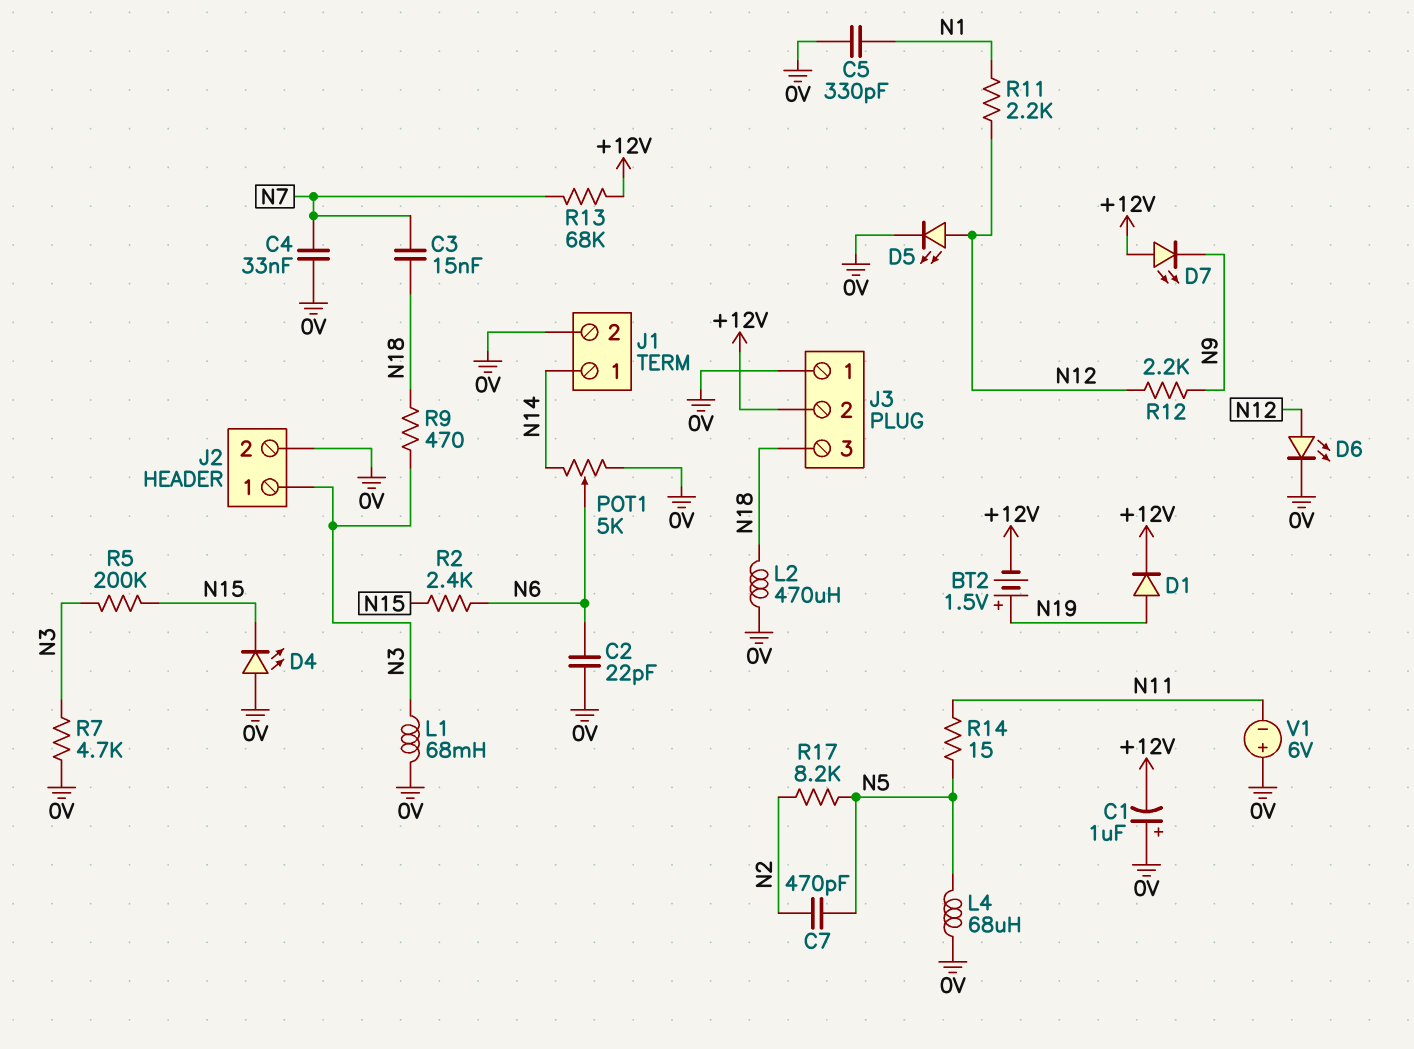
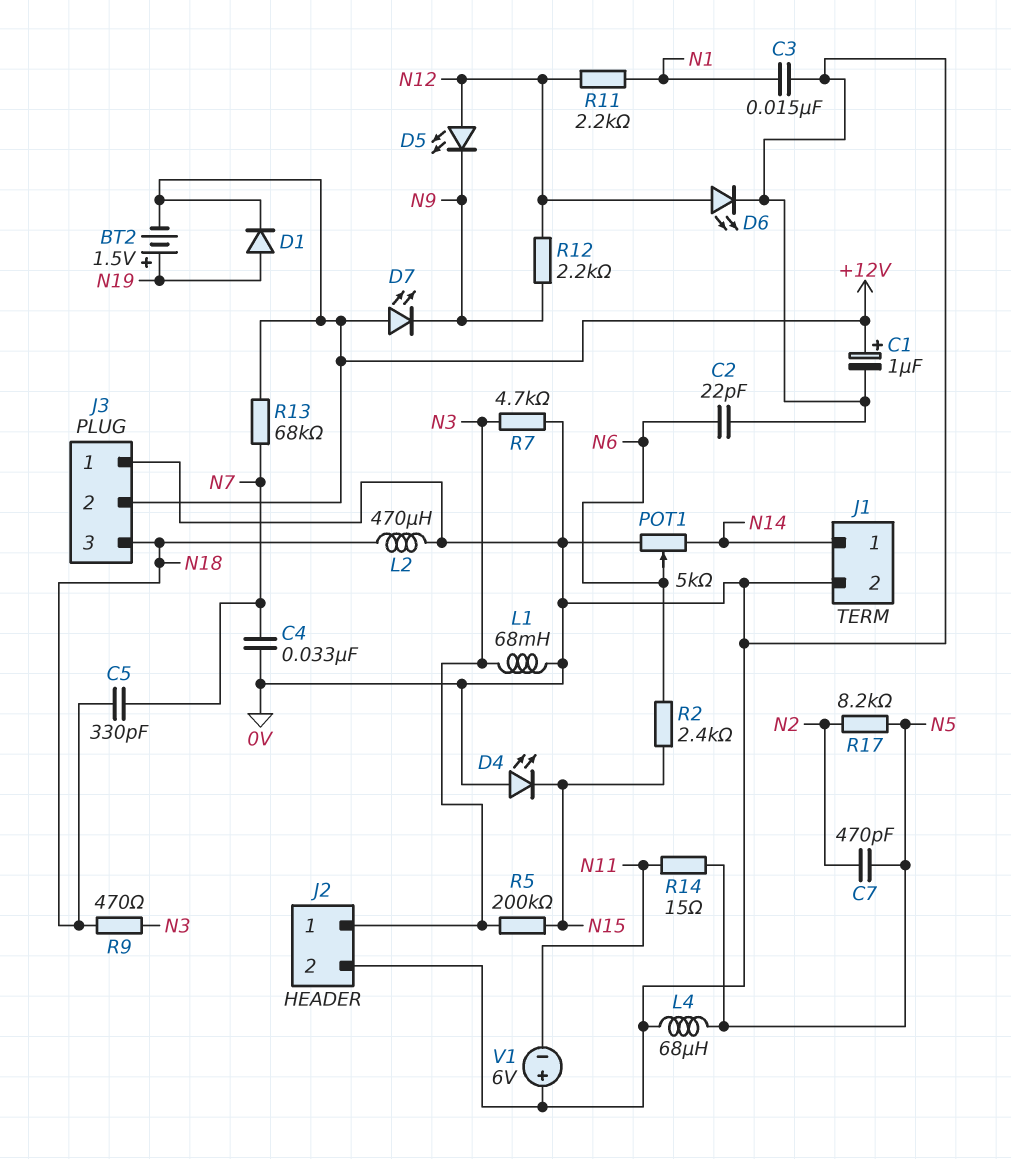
C1: 1uF (plus 0V, minus +12V) -> 1uF (plus +12V, minus 0V)
C3: 15nF (N7, N18) -> 15nF (0V, N1)
C5: 330pF (0V, N1) -> 330pF (N7, N18)
D5: LED (A N12, K 0V) -> LED (A N12, K N9)

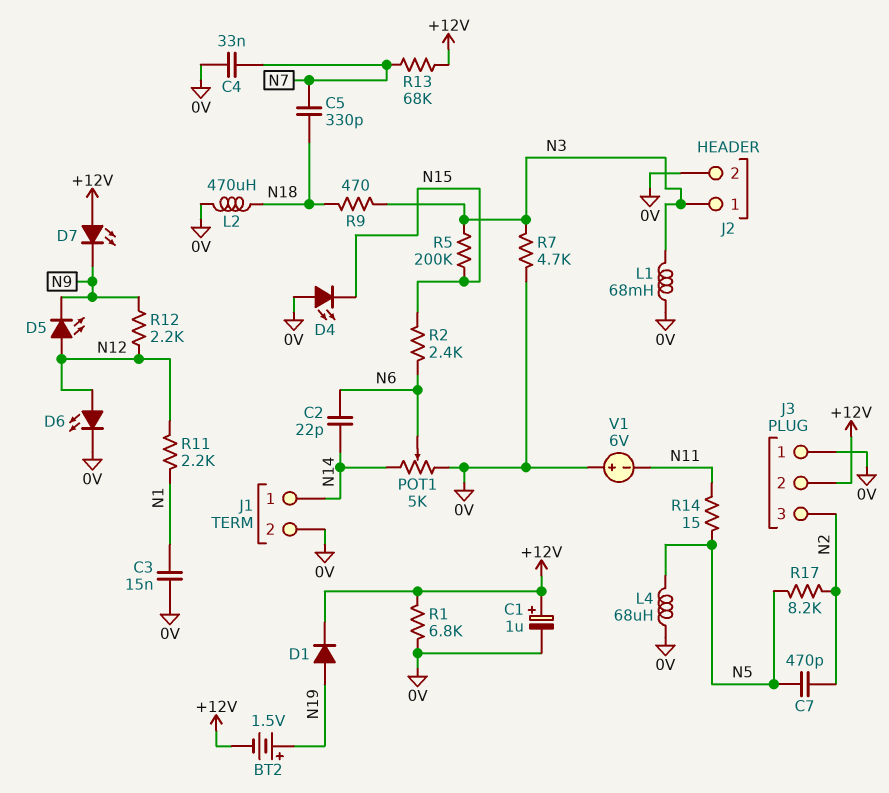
C2: 22pF (0V, N6) -> 22pF (N6, N14)
J3 pin 3: N18 -> N2
R1: none -> 6.8k (+12V, 0V)

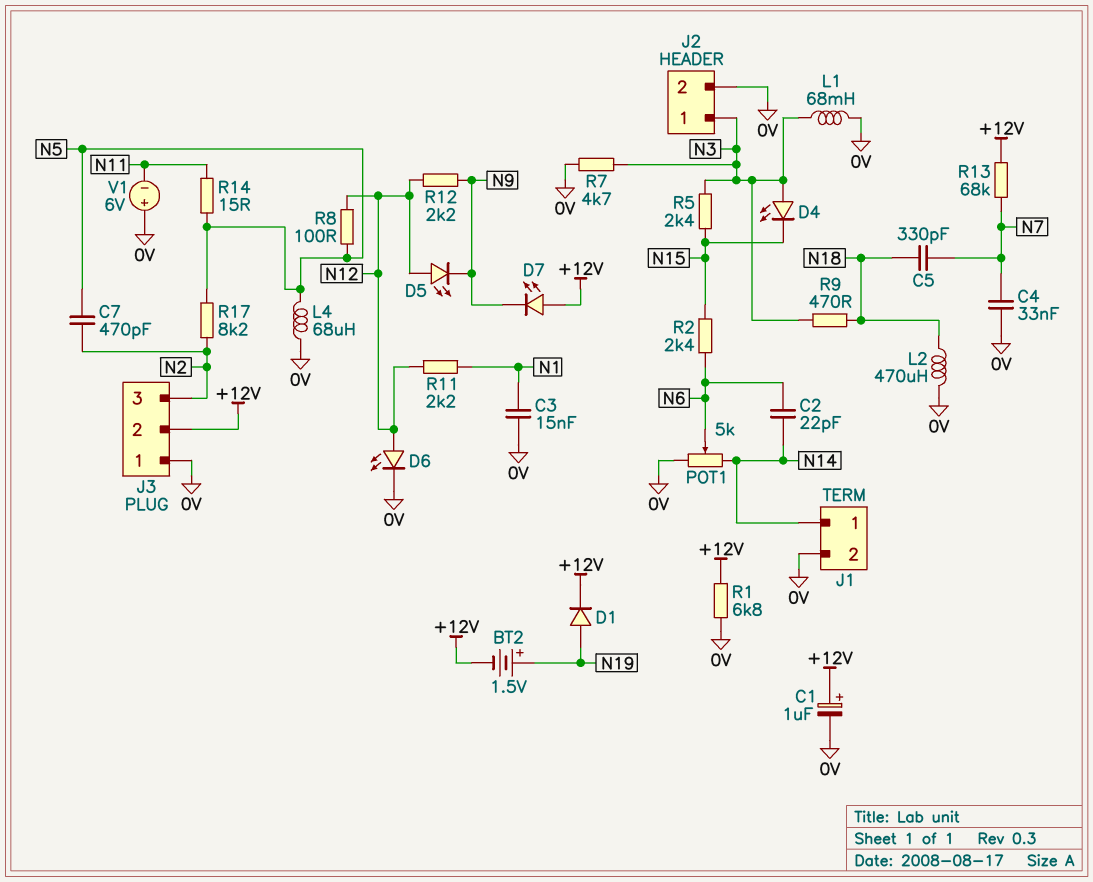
D4: LED (A 0V, K N15) -> LED (A N3, K N15)
R5: 200k (N3, N15) -> 2.4k (N3, N15)
R8: none -> 100 (N5, N12)

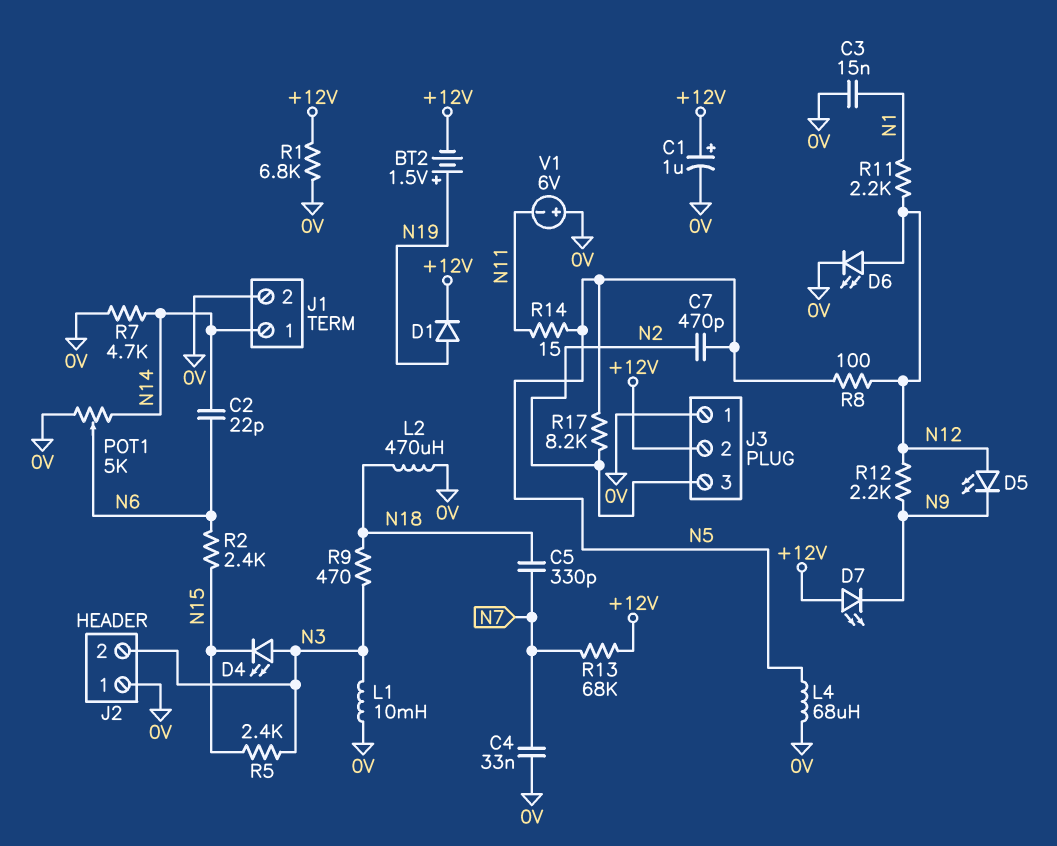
J2 pin 1: N3 -> 0V
J2 pin 2: 0V -> N3
L1: 68mH (0V, N3) -> 10mH (0V, N3)
R7: 4.7k (0V, N3) -> 4.7k (0V, N14)

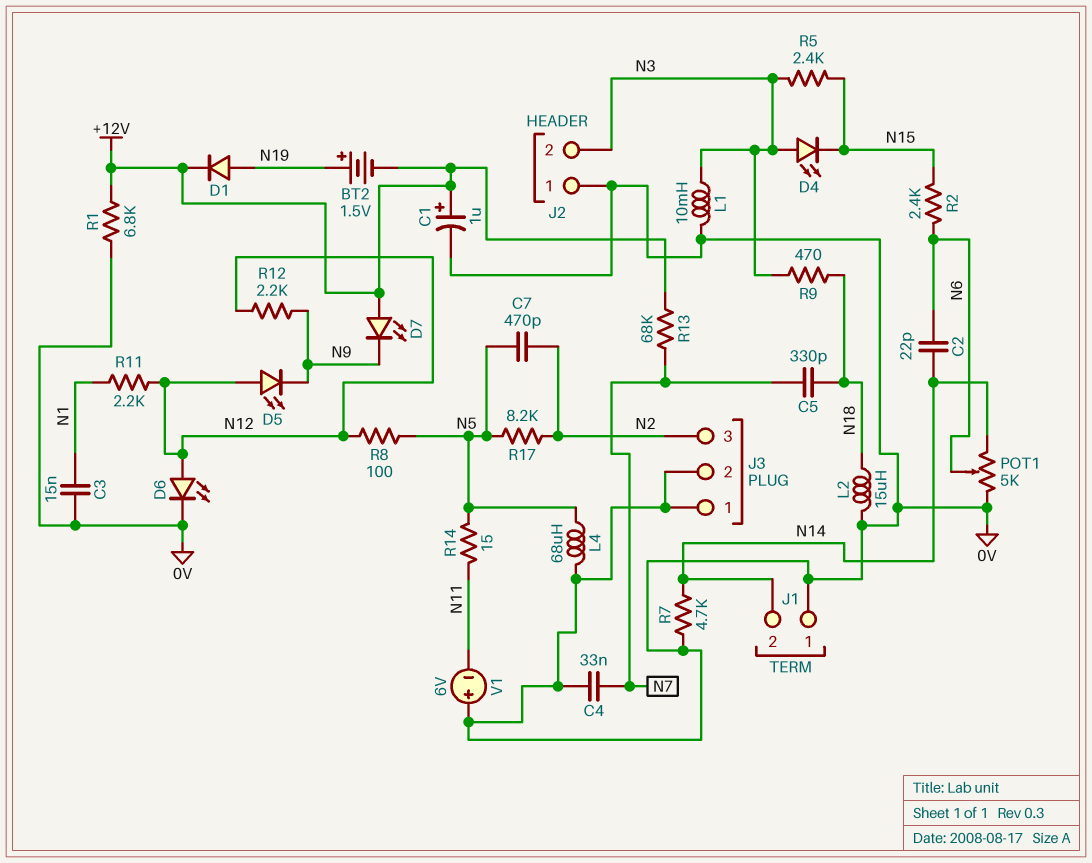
J1 pin 1: N14 -> 0V
J1 pin 2: 0V -> N14
J3 pin 2: +12V -> 0V
L2: 470uH (0V, N18) -> 15uH (0V, N18)

